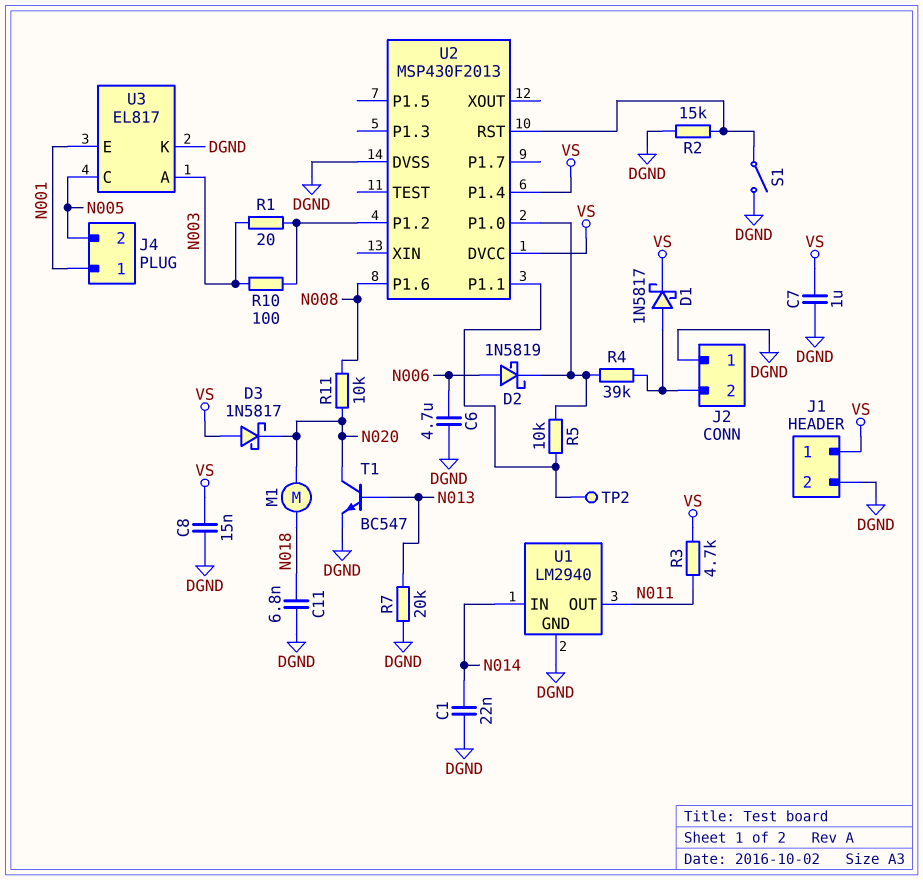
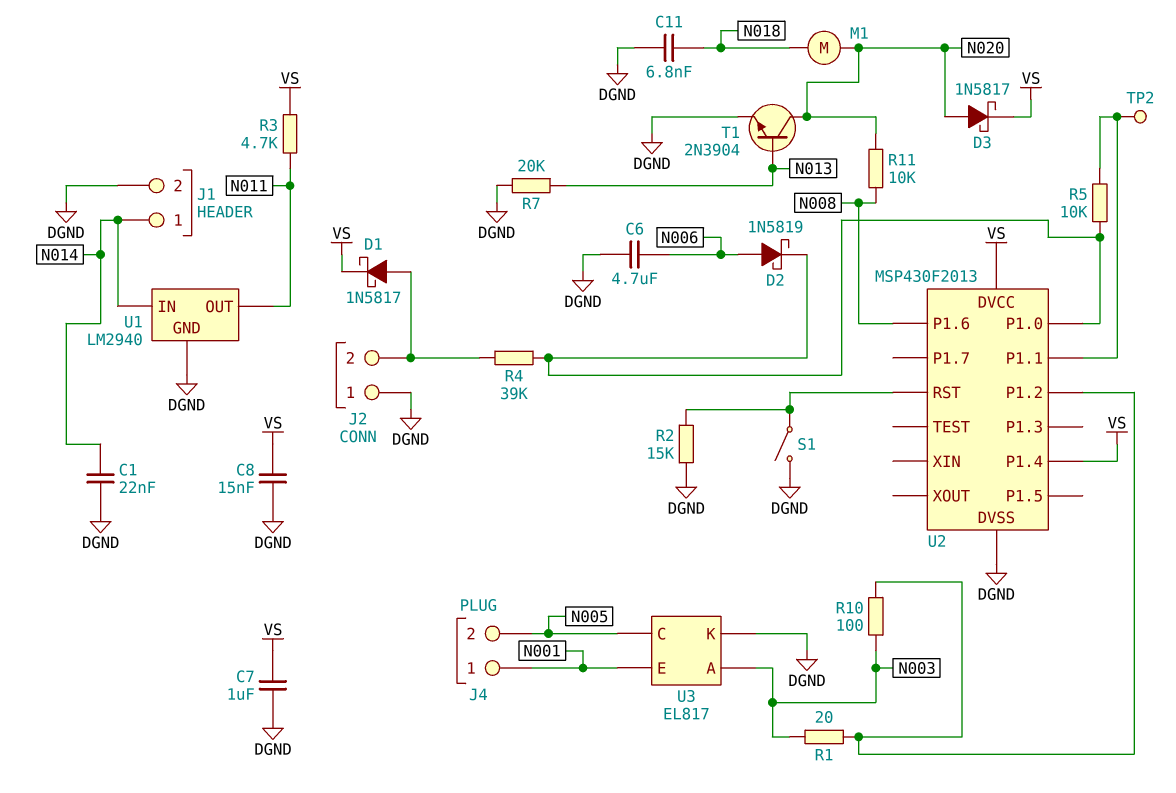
D3: schottky 1N5817 (A VS, K N020) -> schottky 1N5817 (A N020, K VS)
J1 pin 1: VS -> N014
T1: NPN BC547 (B N013, C N020, E DGND) -> NPN 2N3904 (B N013, C N020, E DGND)

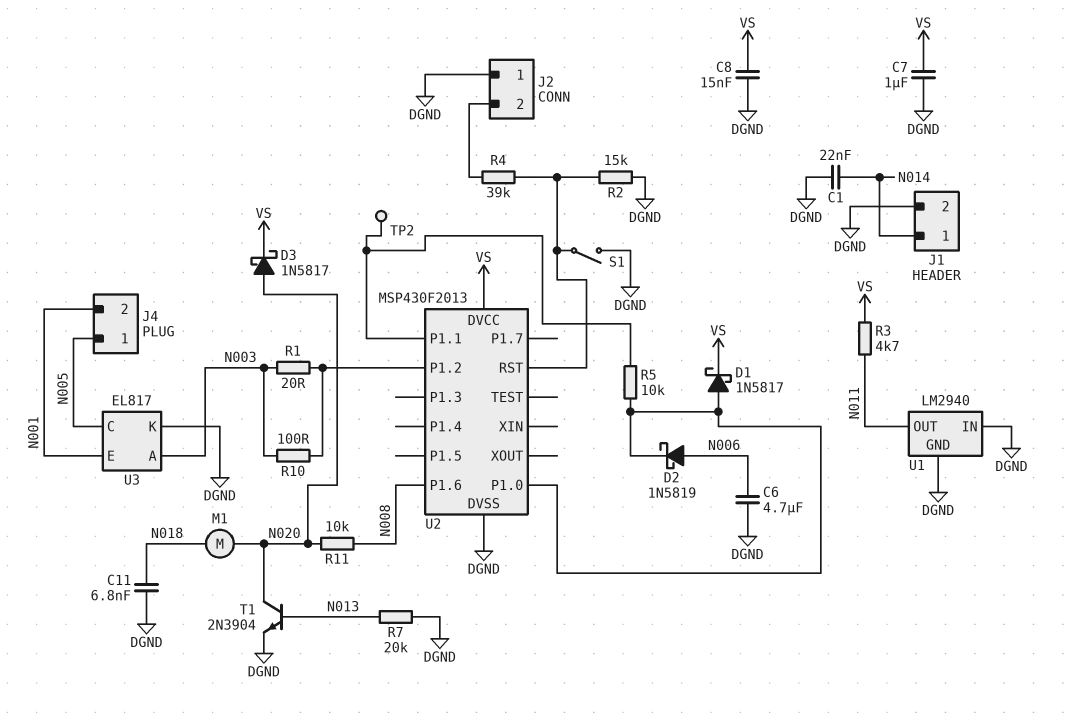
D1: schottky 1N5817 (A J2/2, K VS) -> schottky 1N5817 (A U2/P1.0, K VS)
J4 pin 1: N001 -> N005
J4 pin 2: N005 -> N001
R4: 39k (J2/2, U2/P1.0) -> 39k (J2/2, U2/RST)
U1 pin IN: N014 -> DGND
U2 pin P1.4: VS -> none

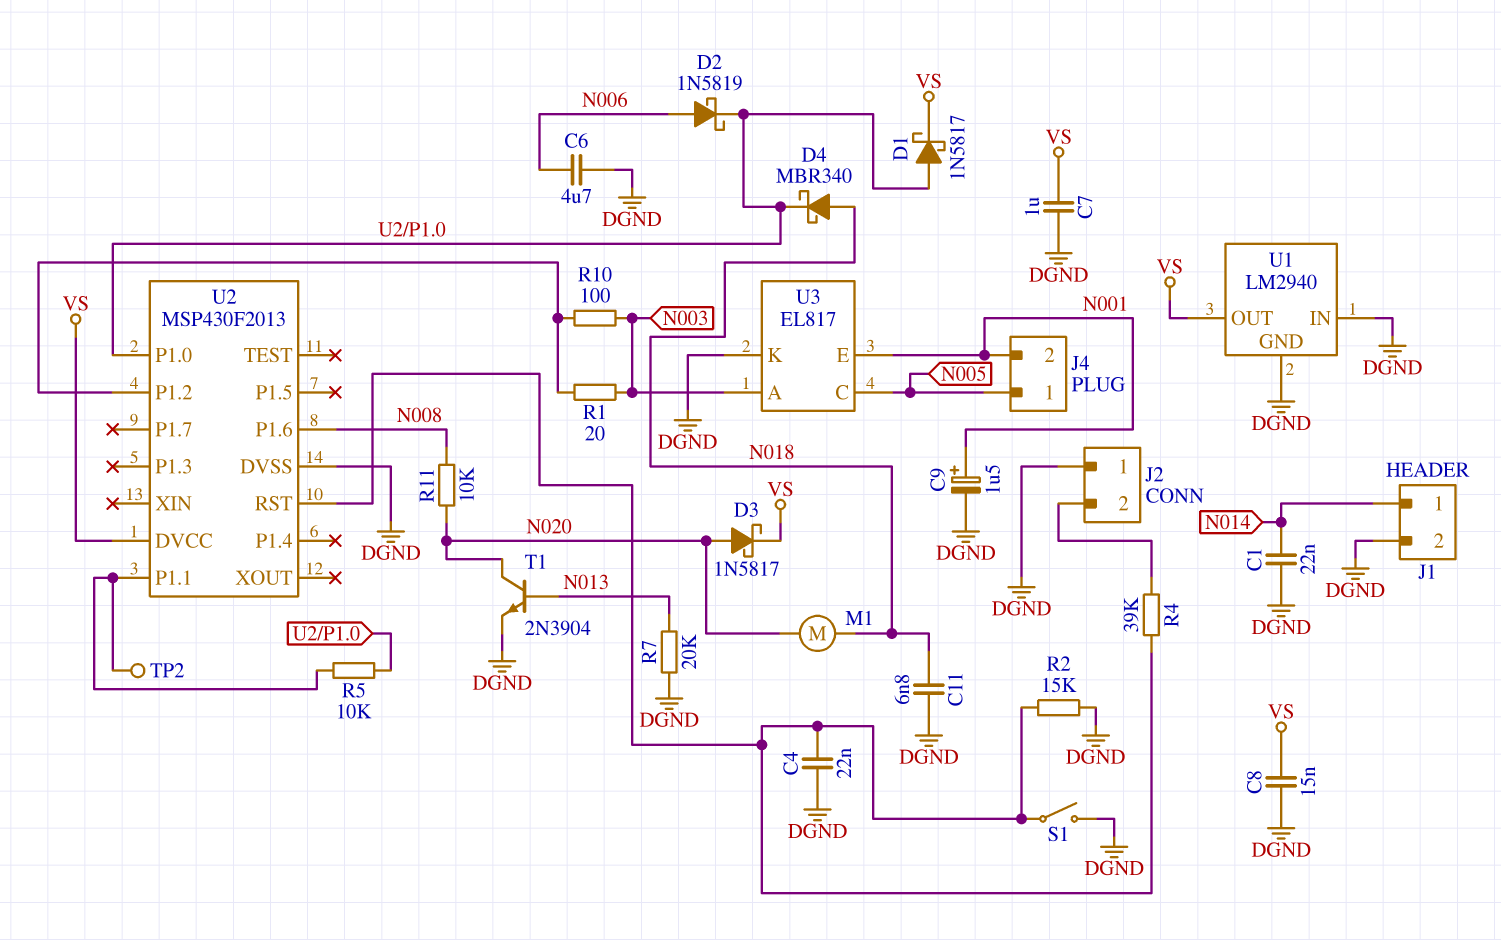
C4: none -> 22nF (DGND, U2/RST)
C9: none -> 1.5uF (plus N001, minus DGND)
D4: none -> schottky MBR340 (A N018, K U2/P1.0)
R3: 4.7k (N011, VS) -> none
U1 pin OUT: N011 -> VS

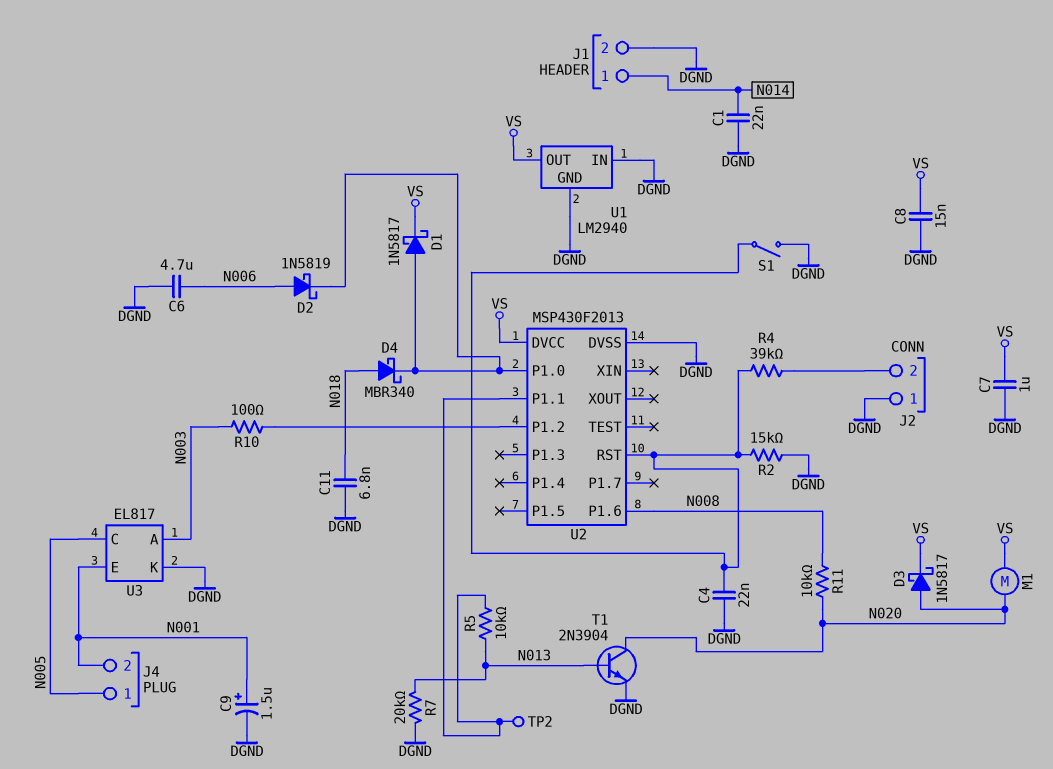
M1: motor (N018, N020) -> motor (N020, VS)
R1: 20 (N003, U2/P1.2) -> none
R5: 10k (U2/P1.0, U2/P1.1) -> 10k (N013, U2/P1.1)

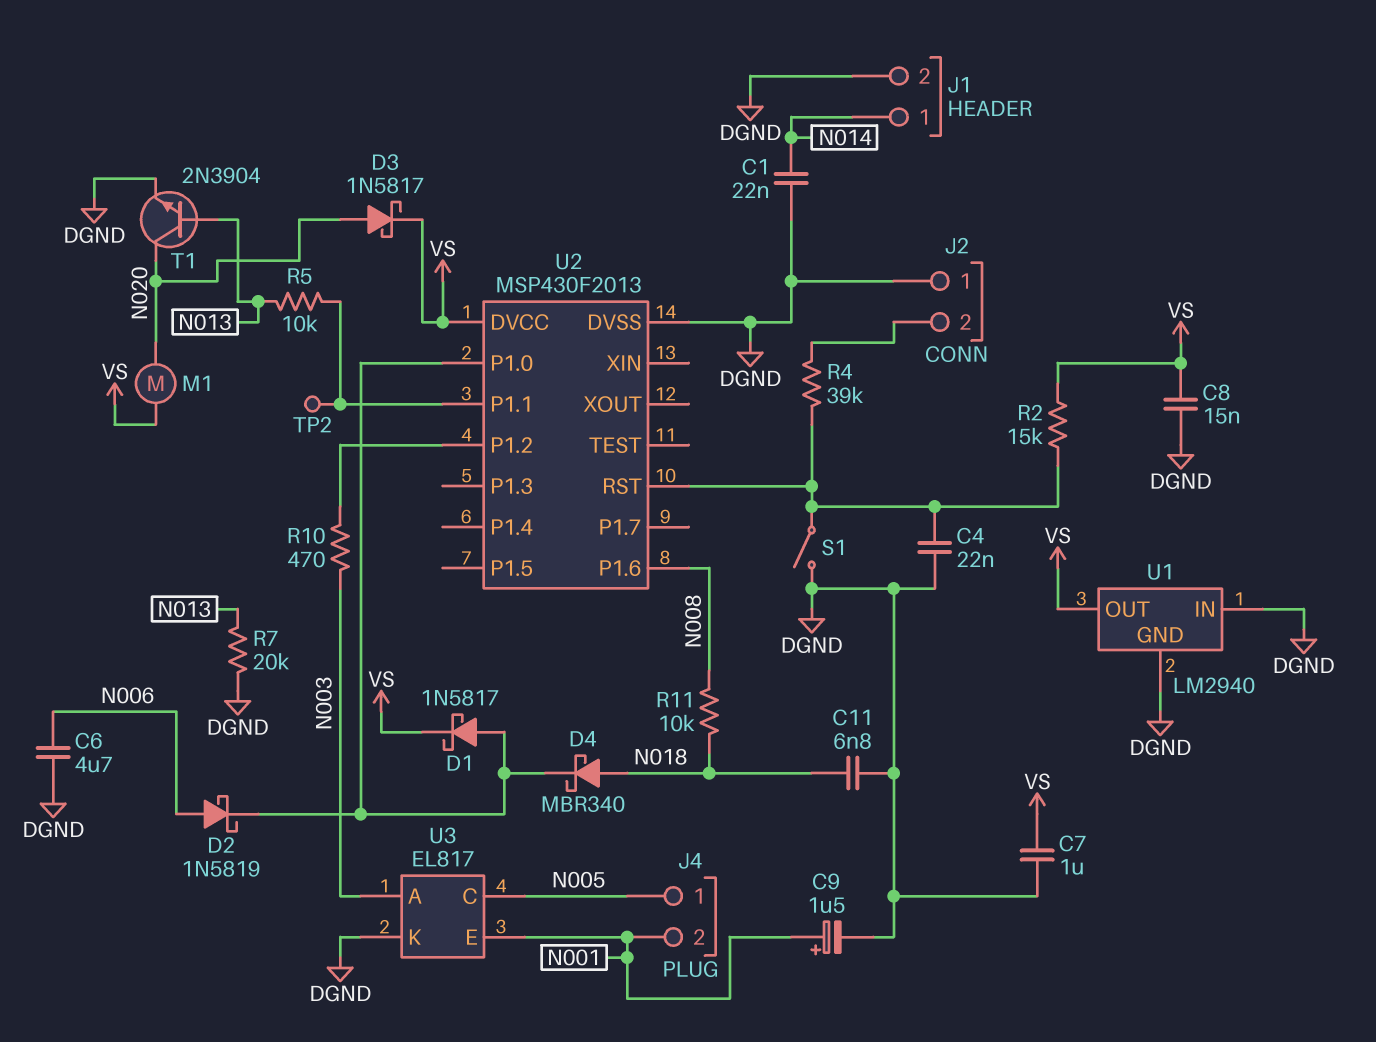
R2: 15k (DGND, U2/RST) -> 15k (U2/RST, VS)
R10: 100 (N003, U2/P1.2) -> 470 (N003, U2/P1.2)
R11: 10k (N008, N020) -> 10k (N008, N018)

